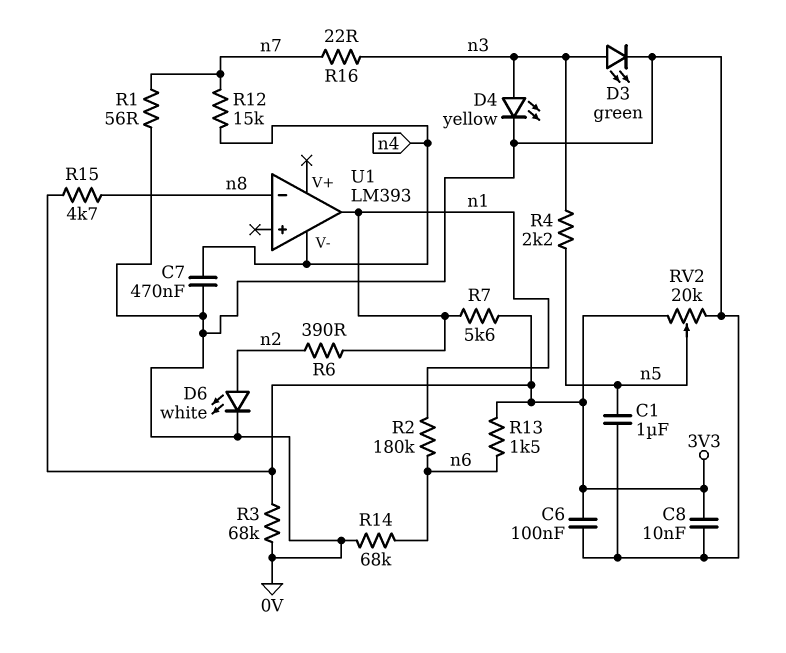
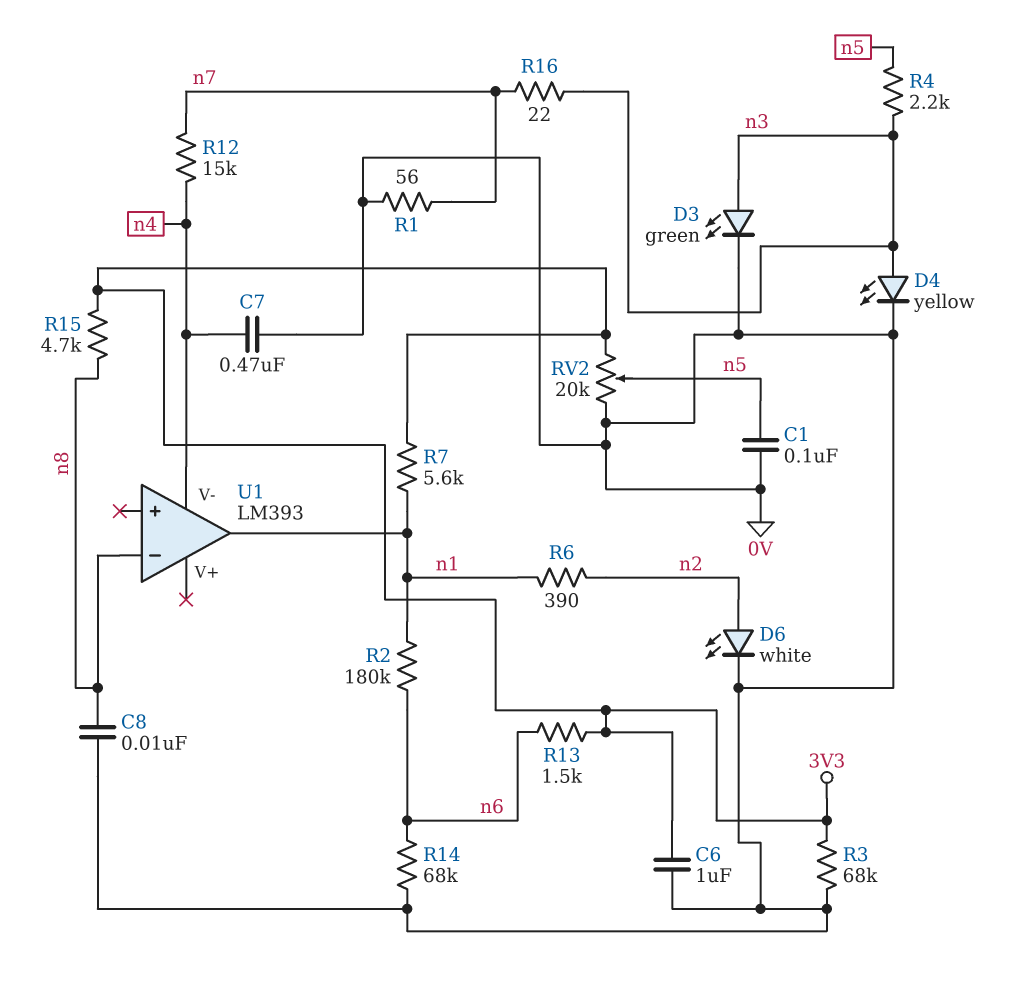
C1: 1uF (0V, n5) -> 100nF (0V, n5)
C6: 100nF (0V, 3V3) -> 1uF (0V, 3V3)
C8: 10nF (0V, 3V3) -> 10nF (0V, n8)

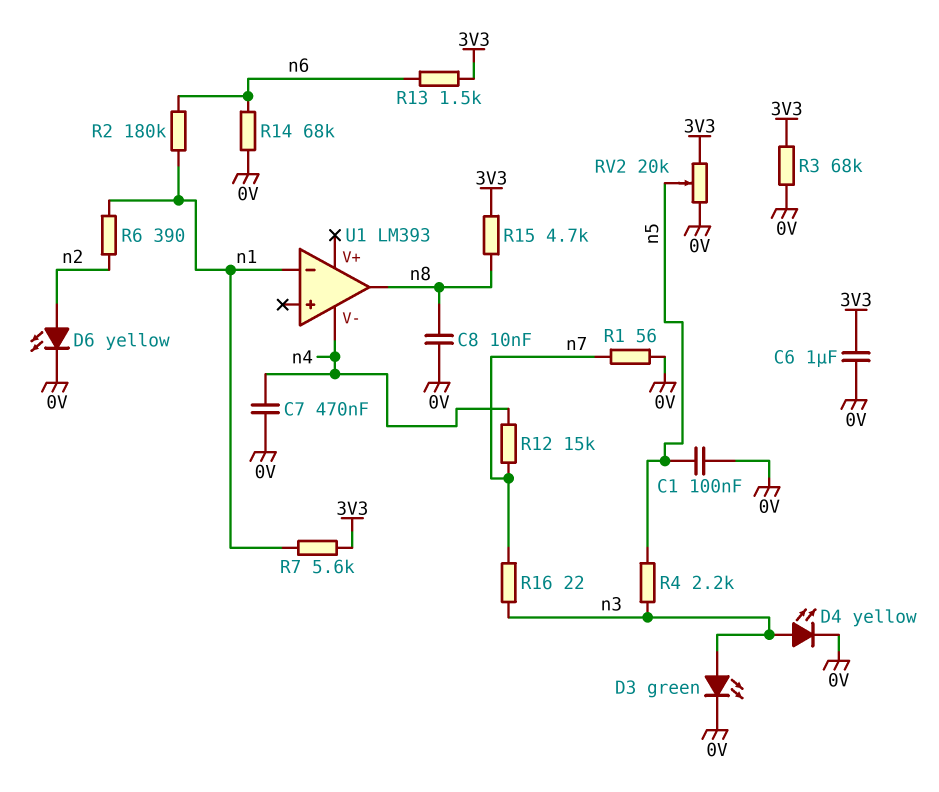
D6: LED white (A n2, K 0V) -> LED yellow (A n2, K 0V)
U1 pin in-: n8 -> n1
U1 pin out: n1 -> n8

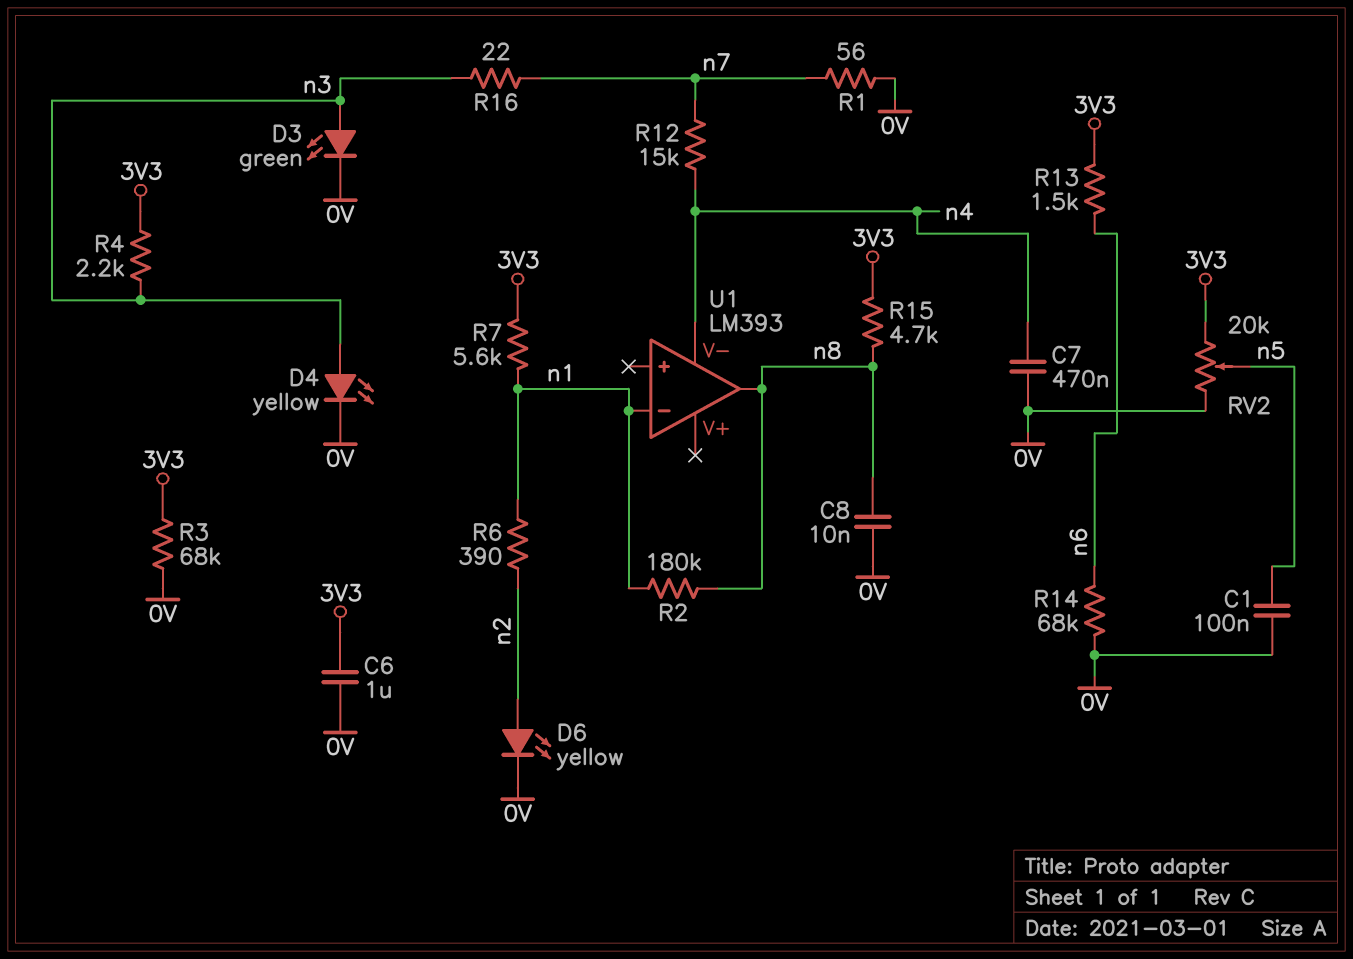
R2: 180k (n1, n6) -> 180k (n1, n8)
R4: 2.2k (n3, n5) -> 2.2k (3V3, n3)

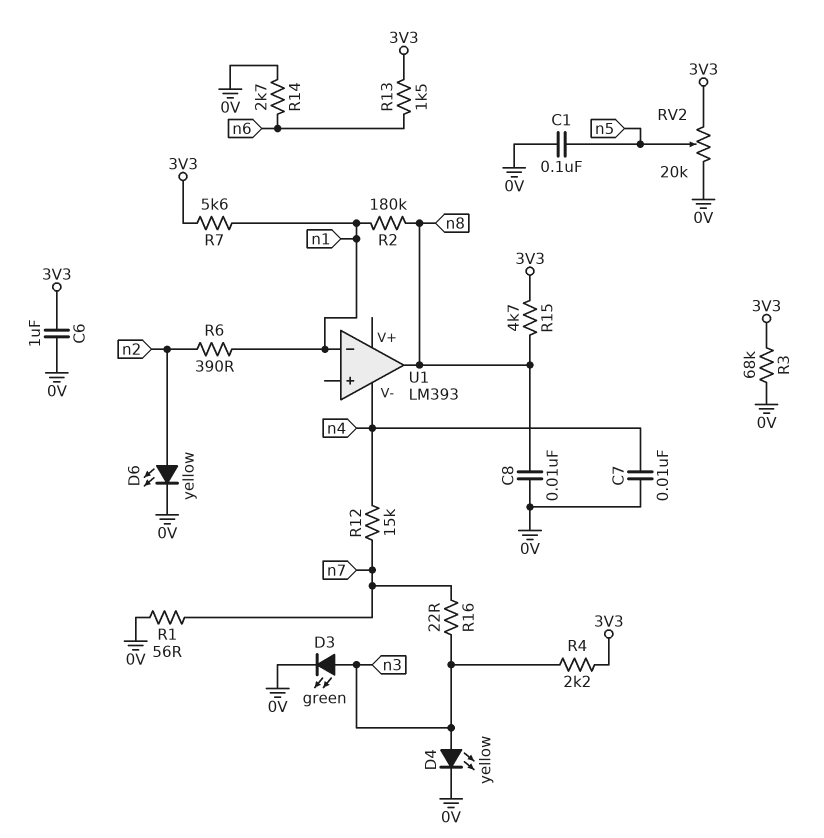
C7: 470nF (0V, n4) -> 10nF (0V, n4)
R14: 68k (0V, n6) -> 2.7k (0V, n6)

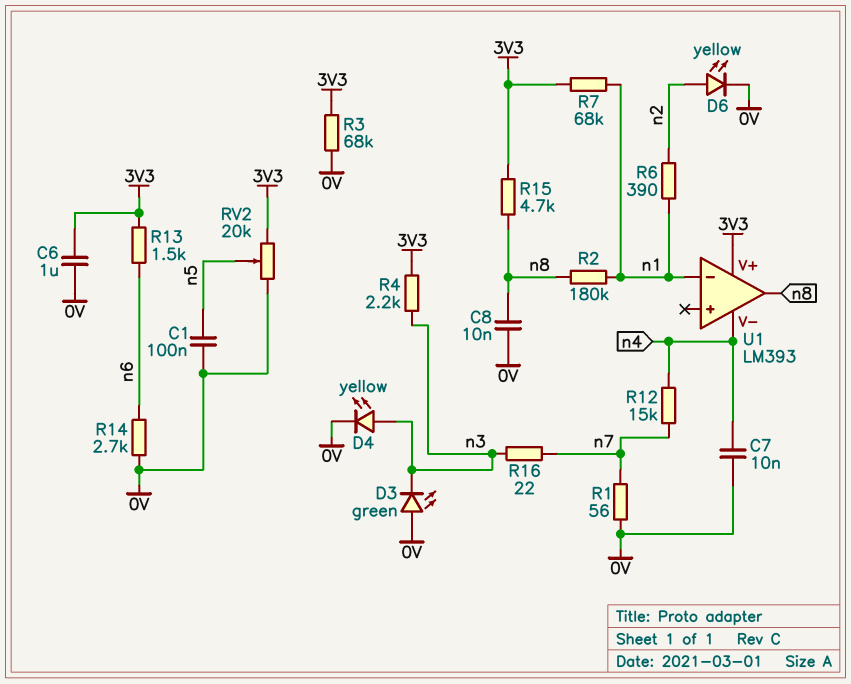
D3: LED green (A n3, K 0V) -> LED green (A 0V, K n3)
R7: 5.6k (3V3, n1) -> 68k (3V3, n1)
U1 pin V+: none -> 3V3

